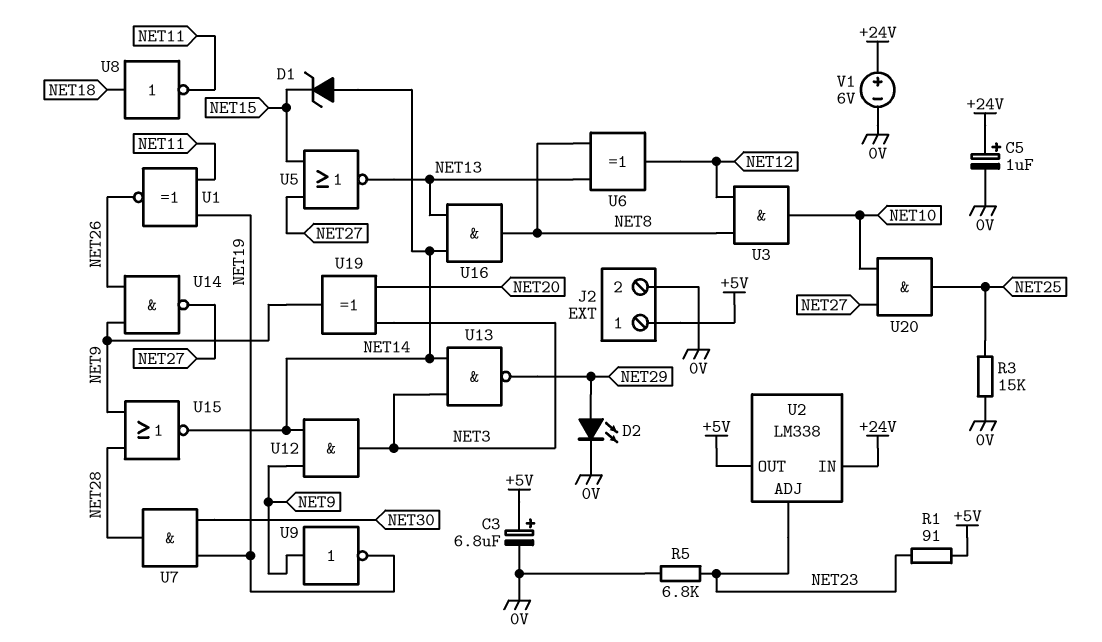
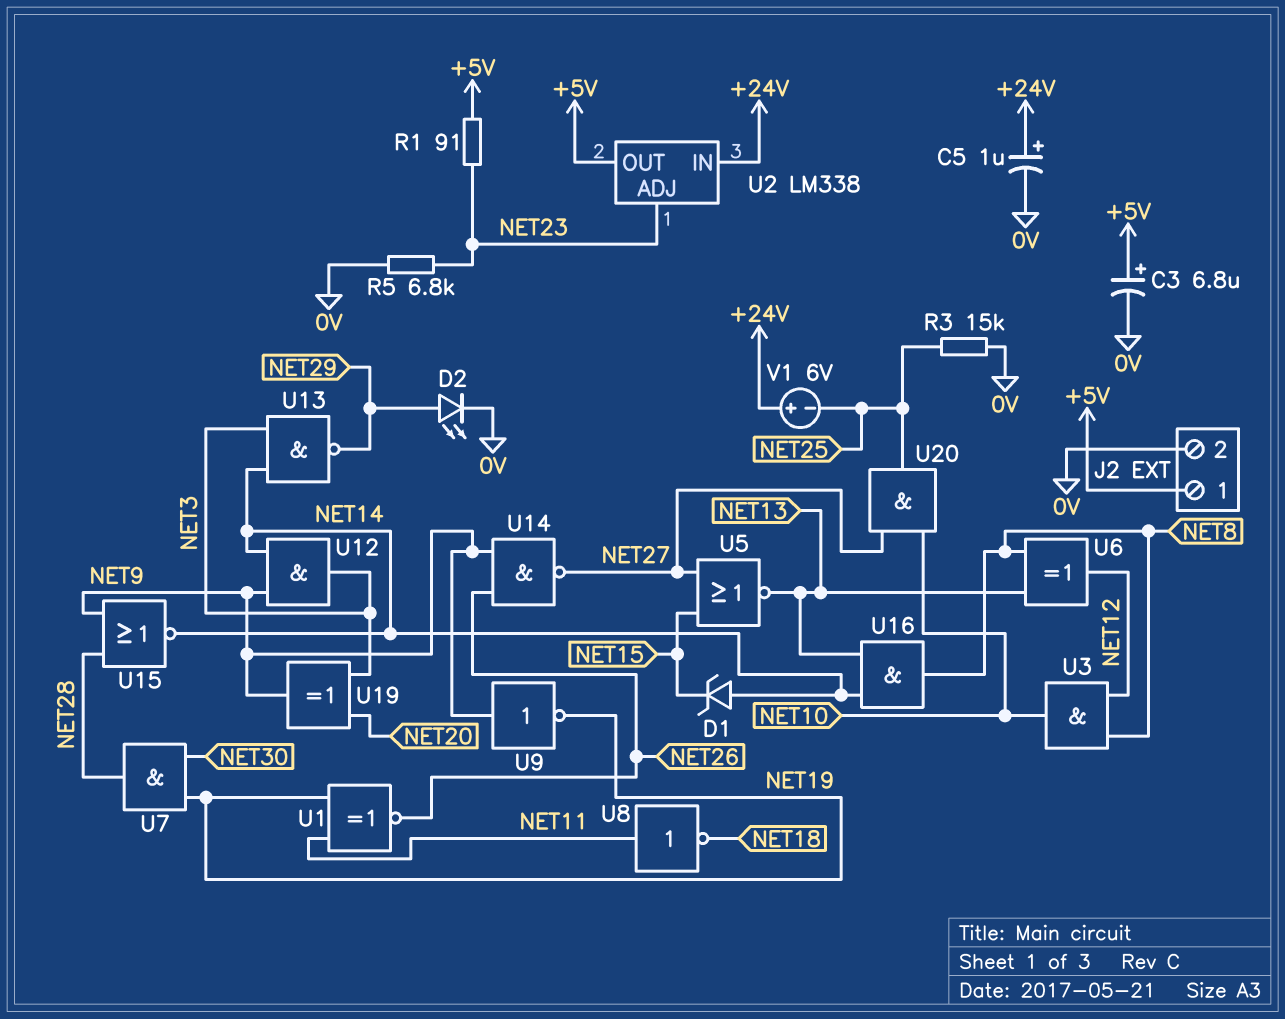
U8: NOT (in NET18, out NET11) -> NOT (in NET11, out NET18)
V1: 6V (plus +24V, minus 0V) -> 6V (plus +24V, minus NET25)

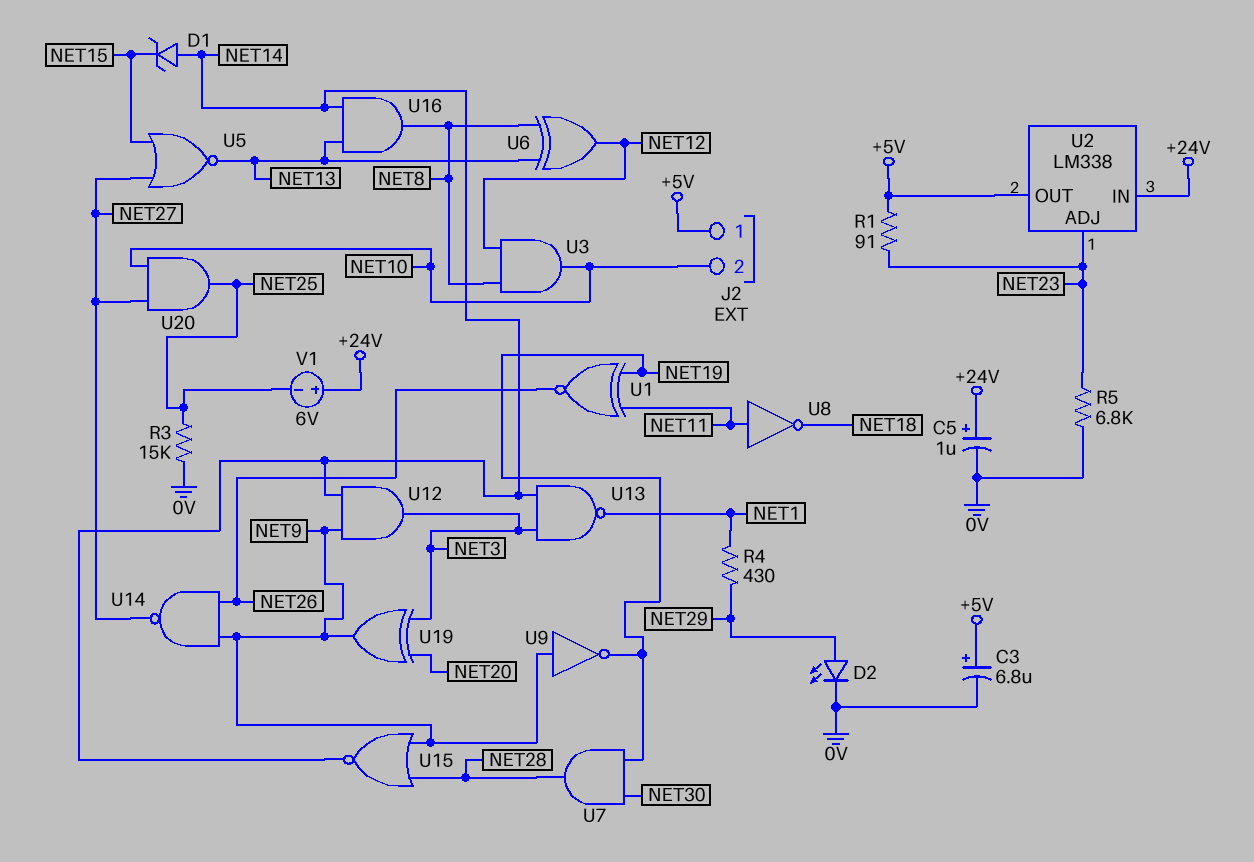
J2 pin 2: 0V -> NET10
R4: none -> 430 (NET1, NET29)
U13: NAND (in NET3, in NET14, out NET29) -> NAND (in NET3, in NET14, out NET1)

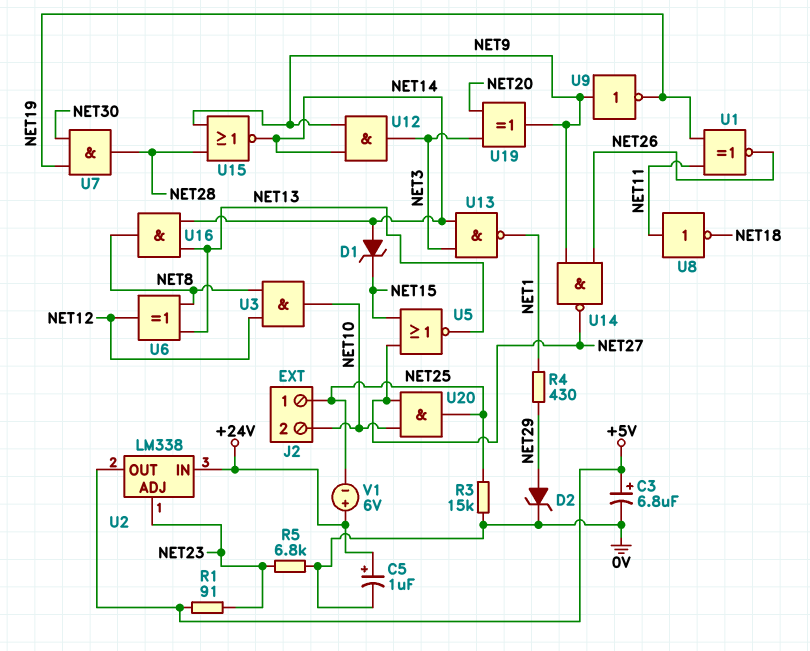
D2: LED (A NET29, K 0V) -> zener (A NET29, K 0V)
J2 pin 1: +5V -> NET25

